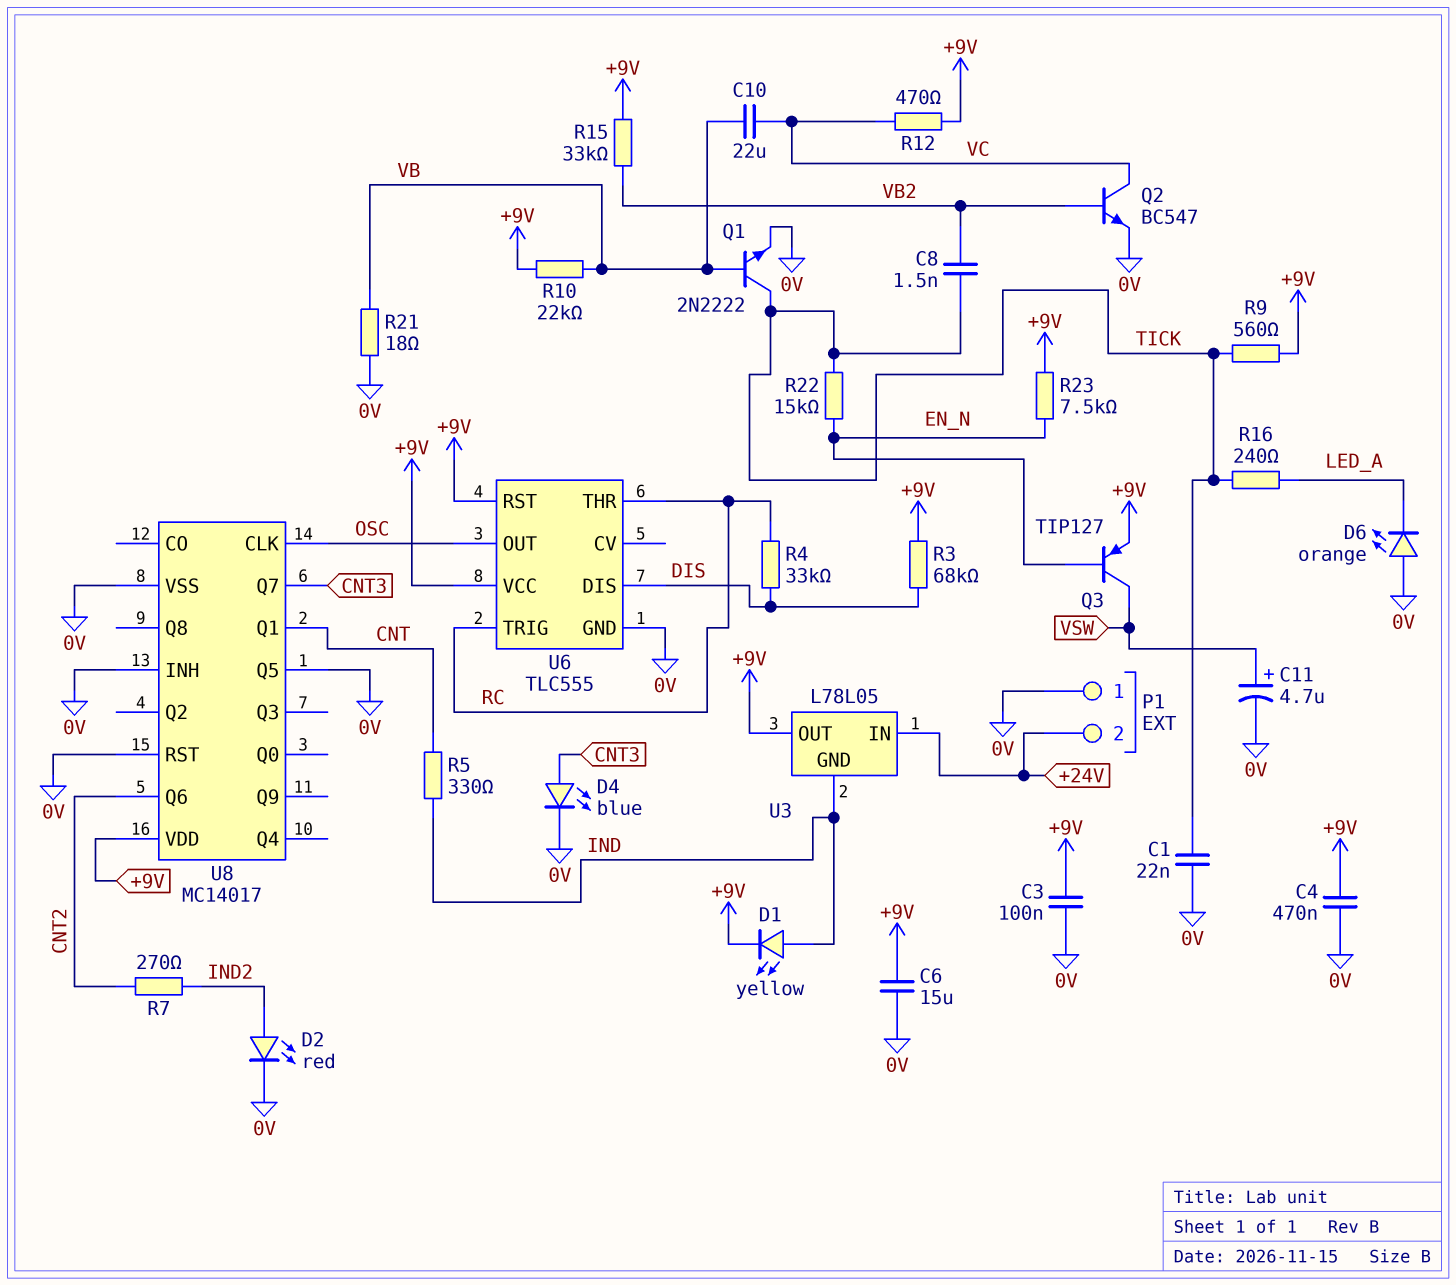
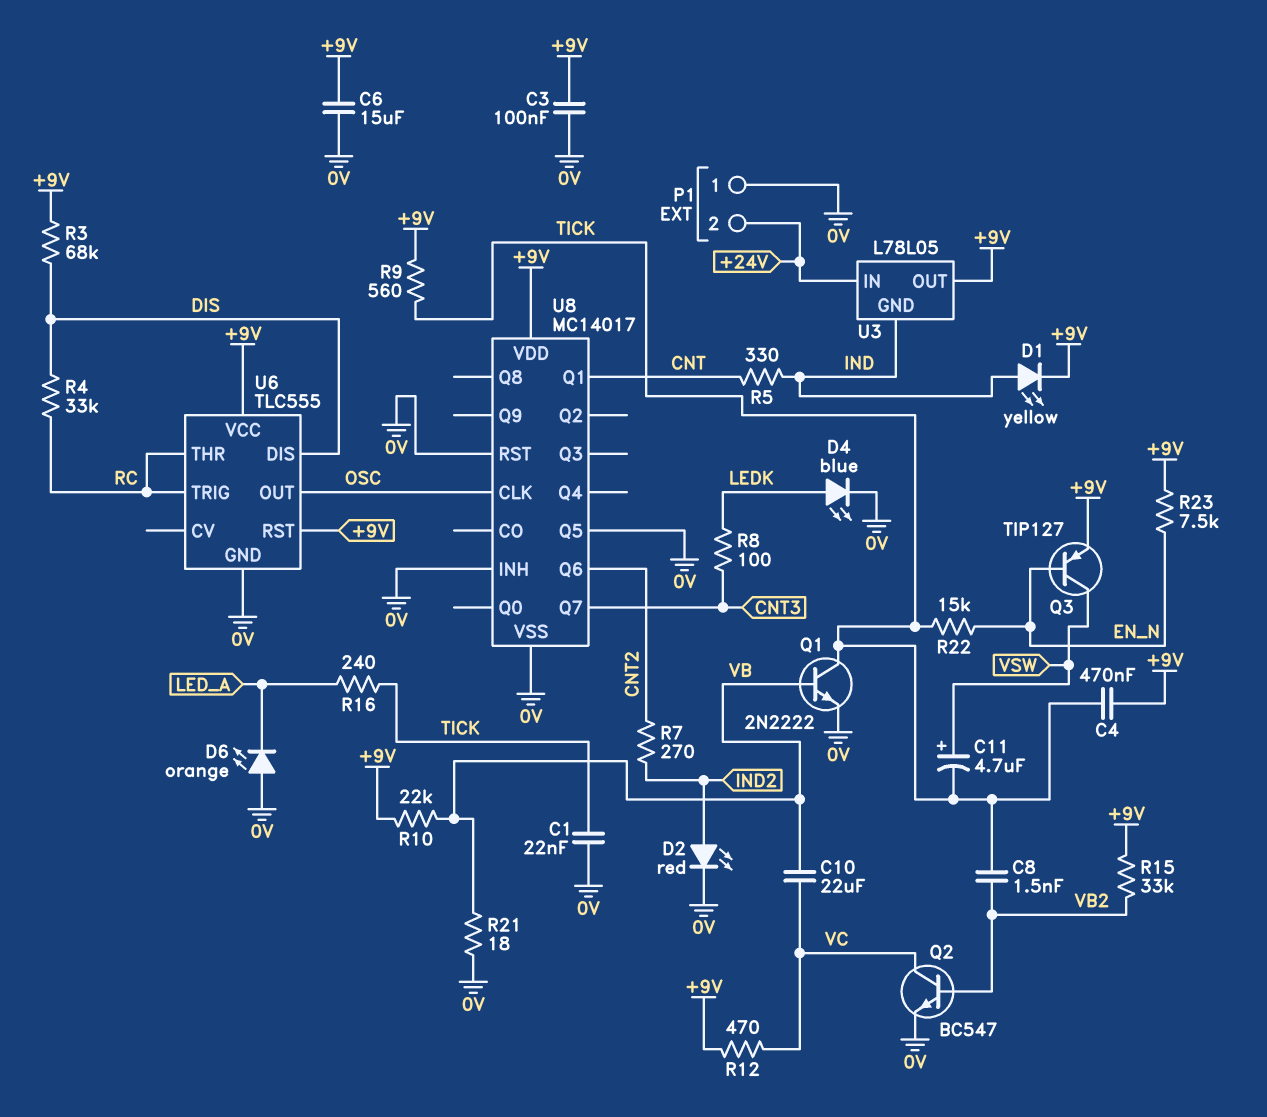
C4: 470nF (+9V, 0V) -> 470nF (+9V, TICK)
C11: 4.7uF (plus VSW, minus 0V) -> 4.7uF (plus VSW, minus TICK)
D4: LED blue (A CNT3, K 0V) -> LED blue (A LEDK, K 0V)
R8: none -> 100 (CNT3, LEDK)

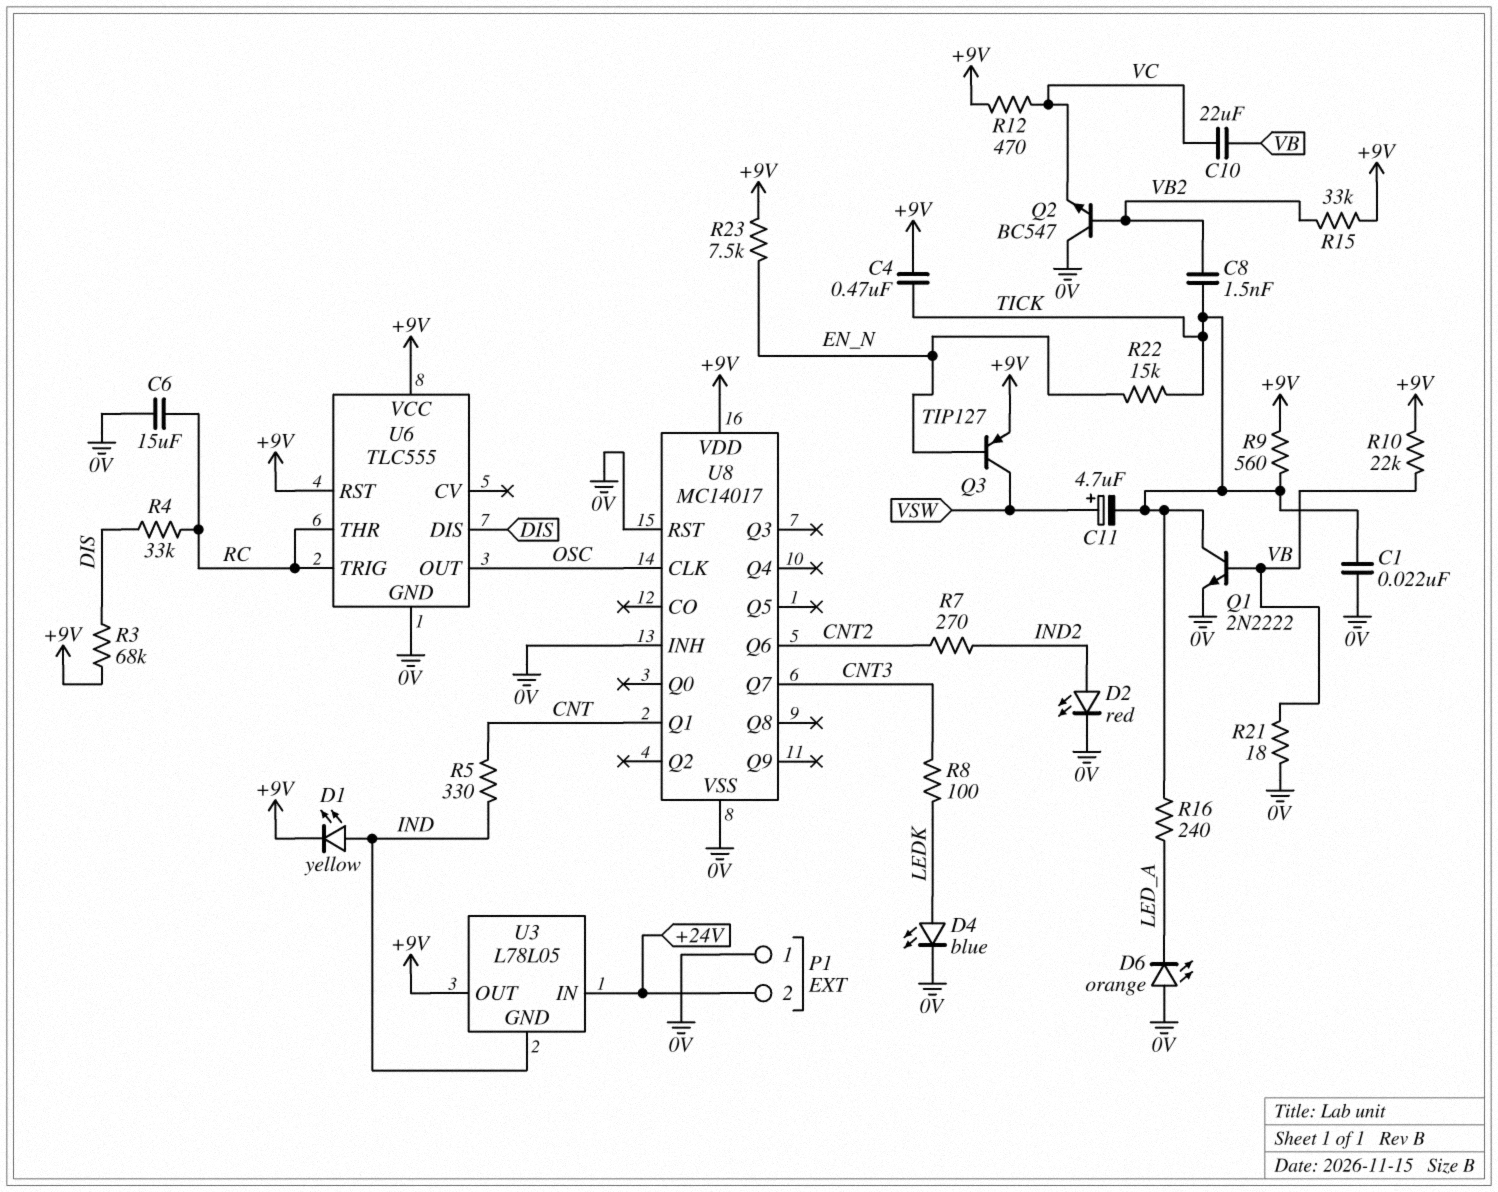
C3: 100nF (+9V, 0V) -> none
C6: 15uF (+9V, 0V) -> 15uF (0V, RC)
Q2: NPN BC547 (B VB2, C VC, E 0V) -> NPN BC547 (B VB2, C 0V, E VC)
U8 pin Q5: 0V -> none

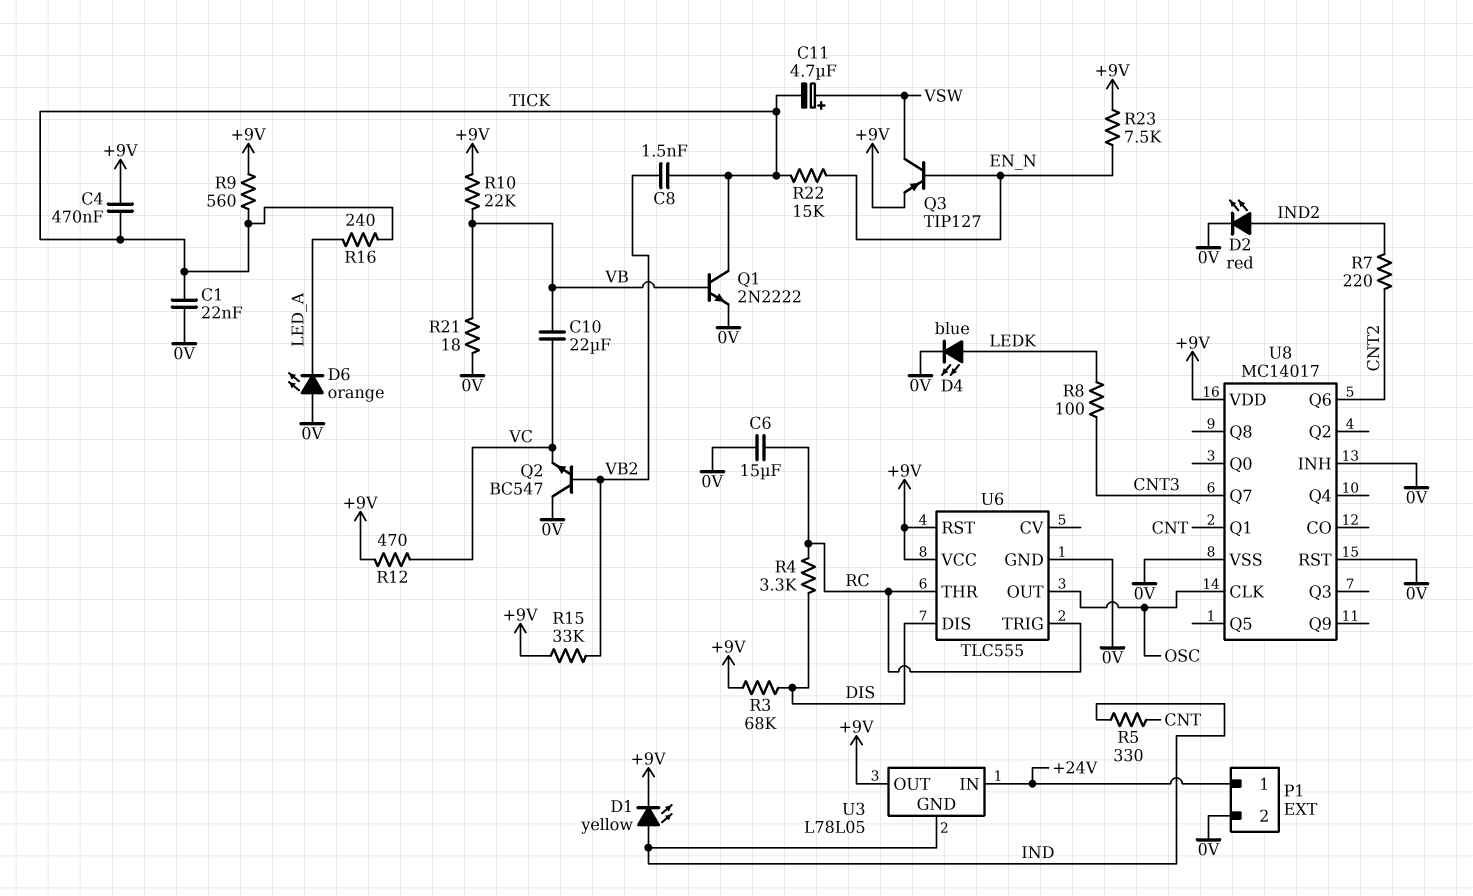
P1 pin 1: 0V -> +24V
P1 pin 2: +24V -> 0V
R4: 33k (DIS, RC) -> 3.3k (DIS, RC)
R7: 270 (CNT2, IND2) -> 220 (CNT2, IND2)

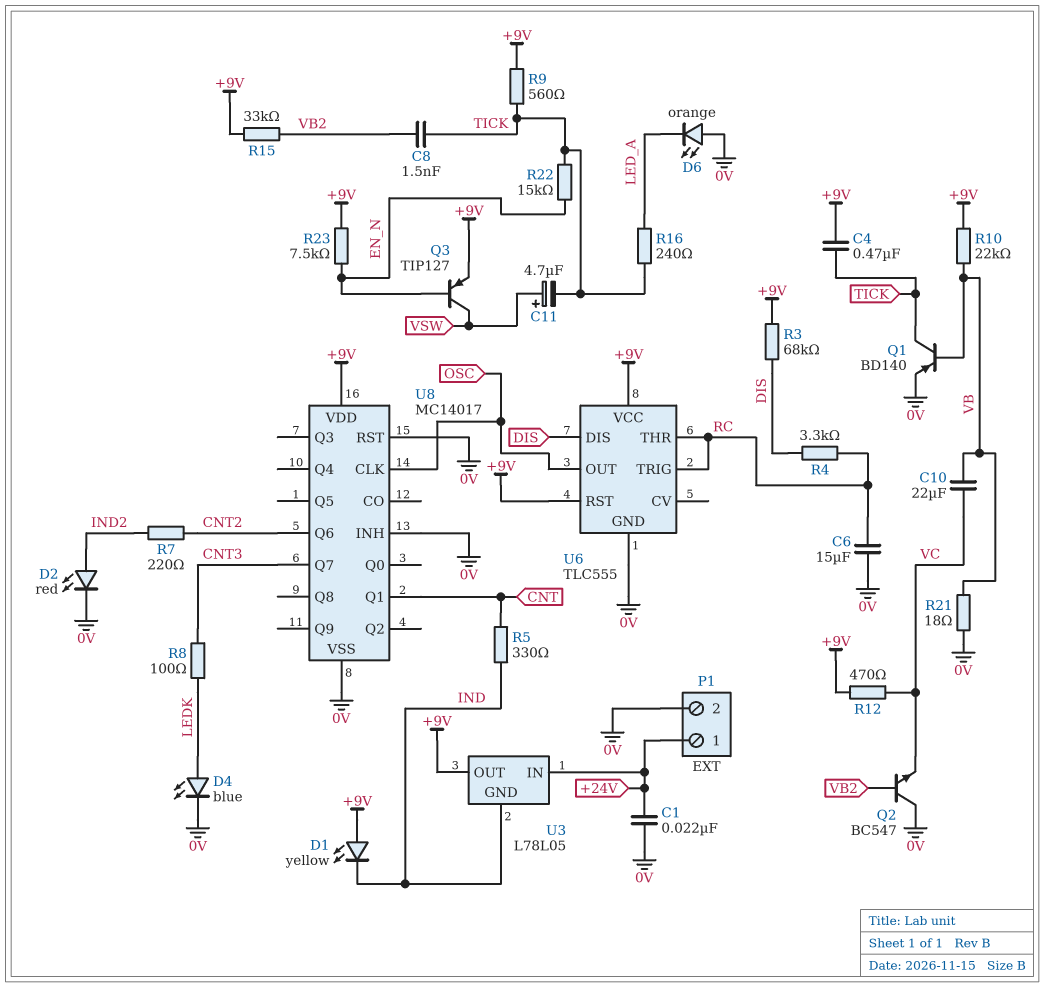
C1: 22nF (0V, TICK) -> 22nF (+24V, 0V)
D1: LED yellow (A IND, K +9V) -> LED yellow (A +9V, K IND)
Q1: NPN 2N2222 (B VB, C TICK, E 0V) -> PNP BD140 (B VB, C TICK, E 0V)

